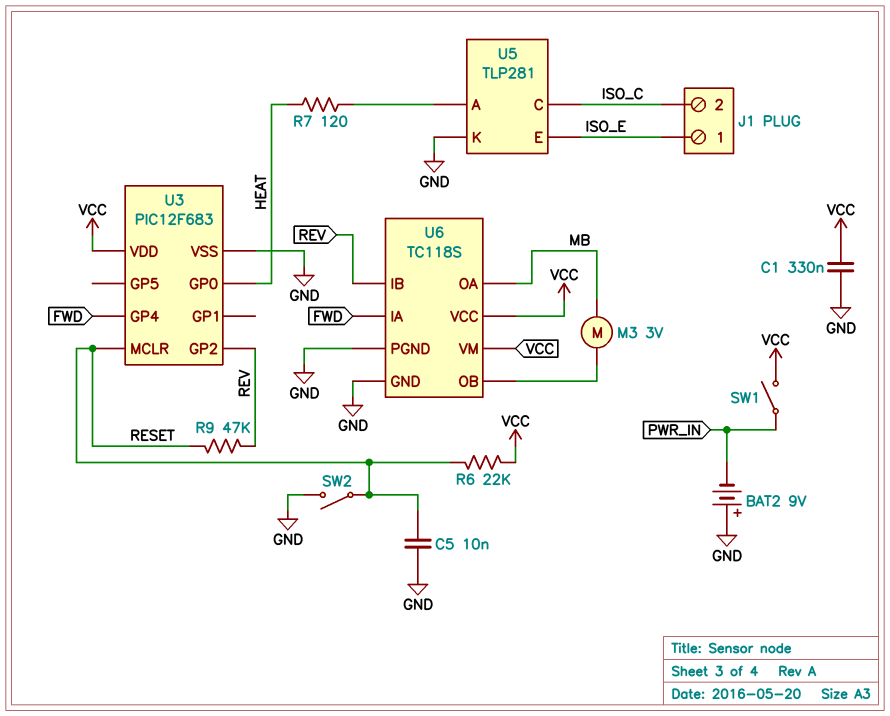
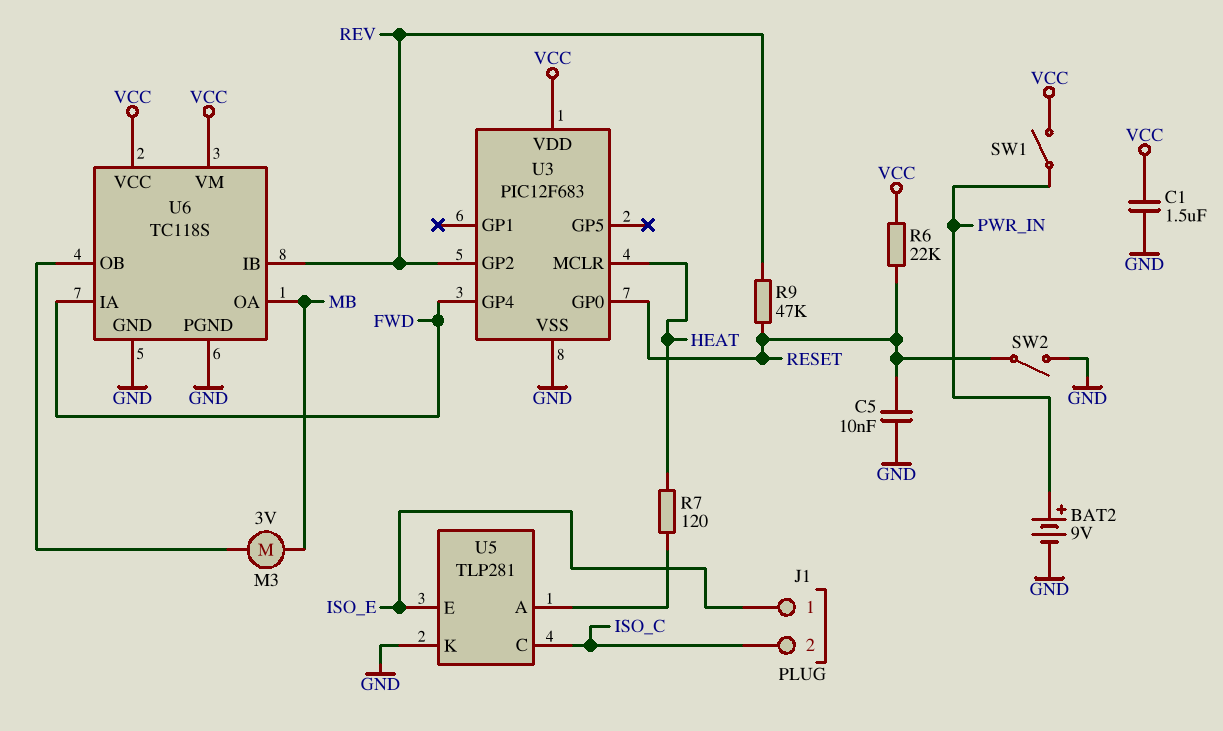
BAT2: 9V (plus GND, minus PWR_IN) -> 9V (plus PWR_IN, minus GND)
C1: 330nF (GND, VCC) -> 1.5uF (GND, VCC)
U3 pin GP0: HEAT -> RESET
U3 pin MCLR: RESET -> HEAT

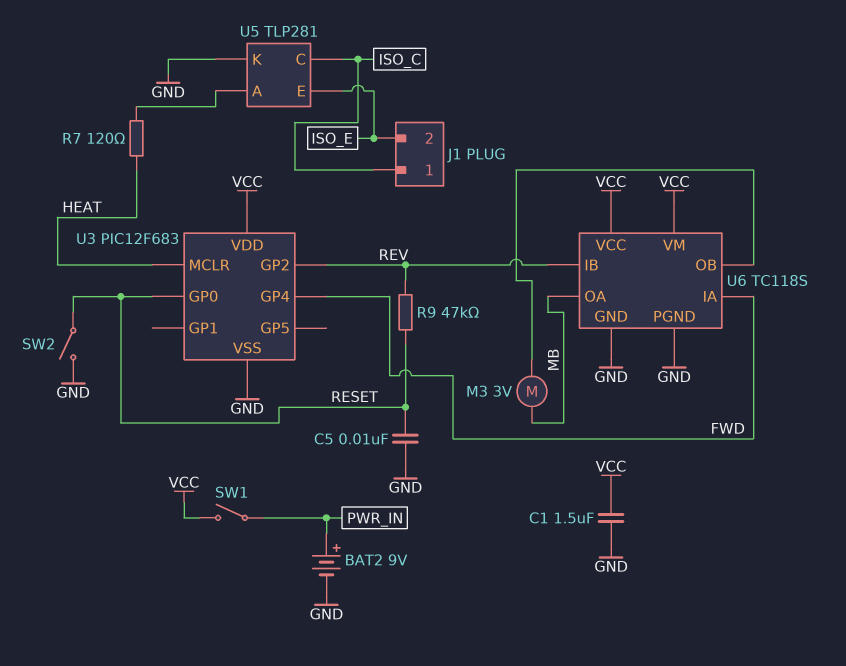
J1 pin 1: ISO_E -> ISO_C
J1 pin 2: ISO_C -> ISO_E
R6: 22k (RESET, VCC) -> none

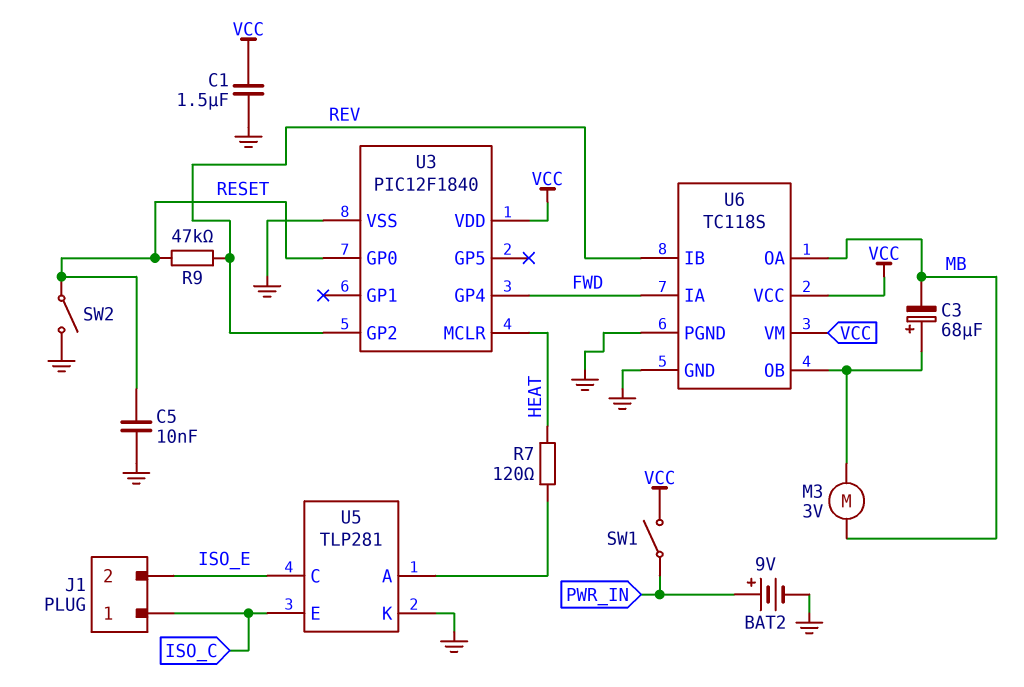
C3: none -> 68uF (plus U6/OB, minus MB)
U3: PIC12F683 -> PIC12F1840
U5 pin C: ISO_C -> ISO_E
U5 pin E: ISO_E -> ISO_C

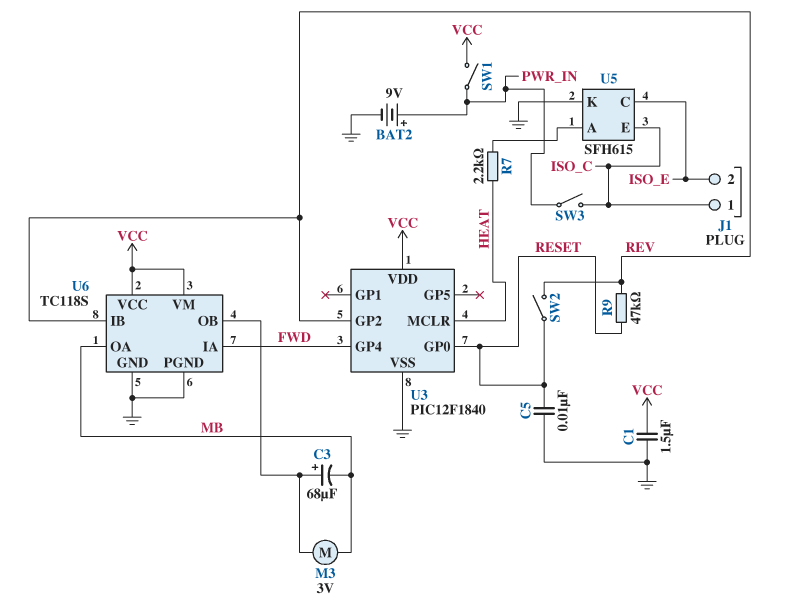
R7: 120 (HEAT, U5/A) -> 2.2k (HEAT, U5/A)
SW2: switch (GND, RESET) -> switch (RESET, REV)
SW3: none -> switch (ISO_C, PWR_IN)
U5: TLP281 -> SFH615

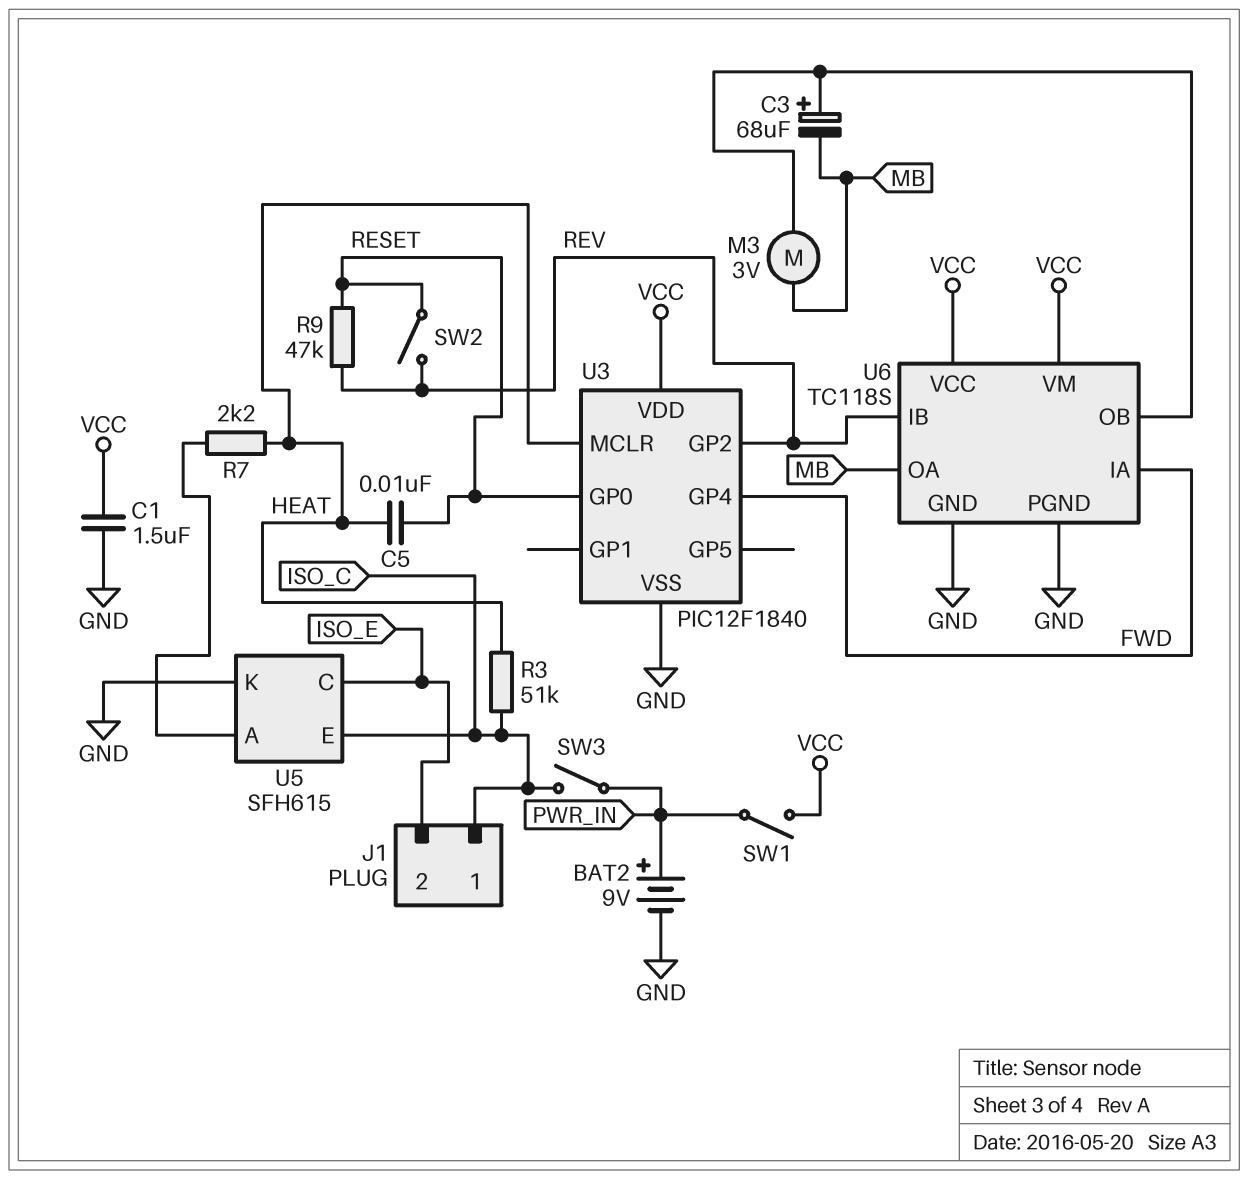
C5: 10nF (GND, RESET) -> 10nF (HEAT, RESET)
R3: none -> 51k (HEAT, ISO_C)

